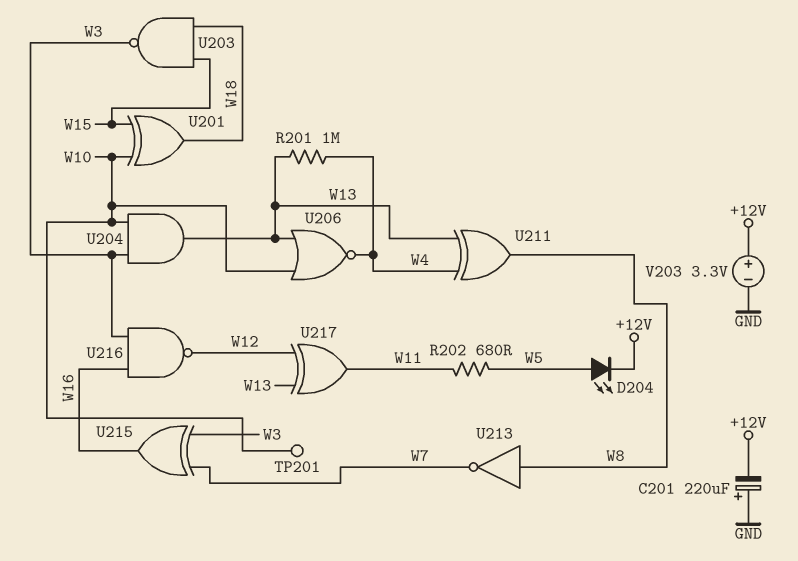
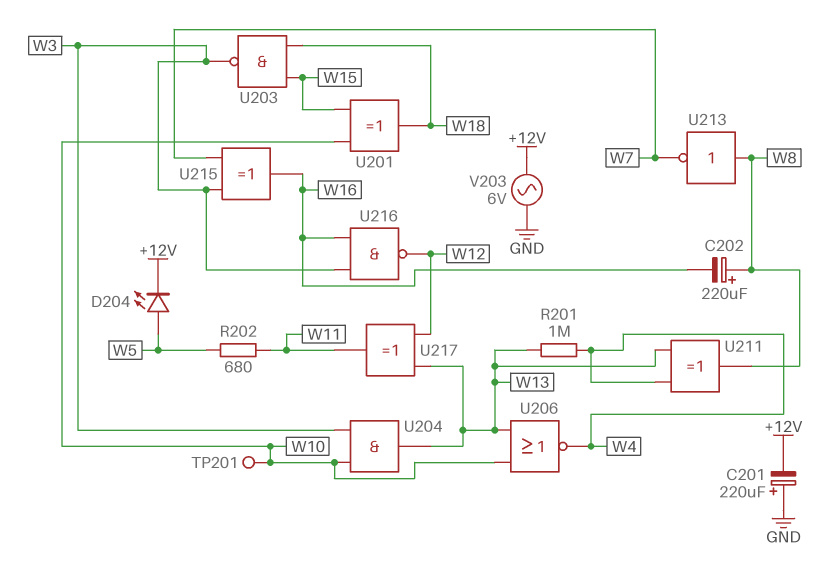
C202: none -> 220uF (plus W8, minus W16)
V203: 3.3V (plus +12V, minus GND) -> AC 6V (+12V, GND)

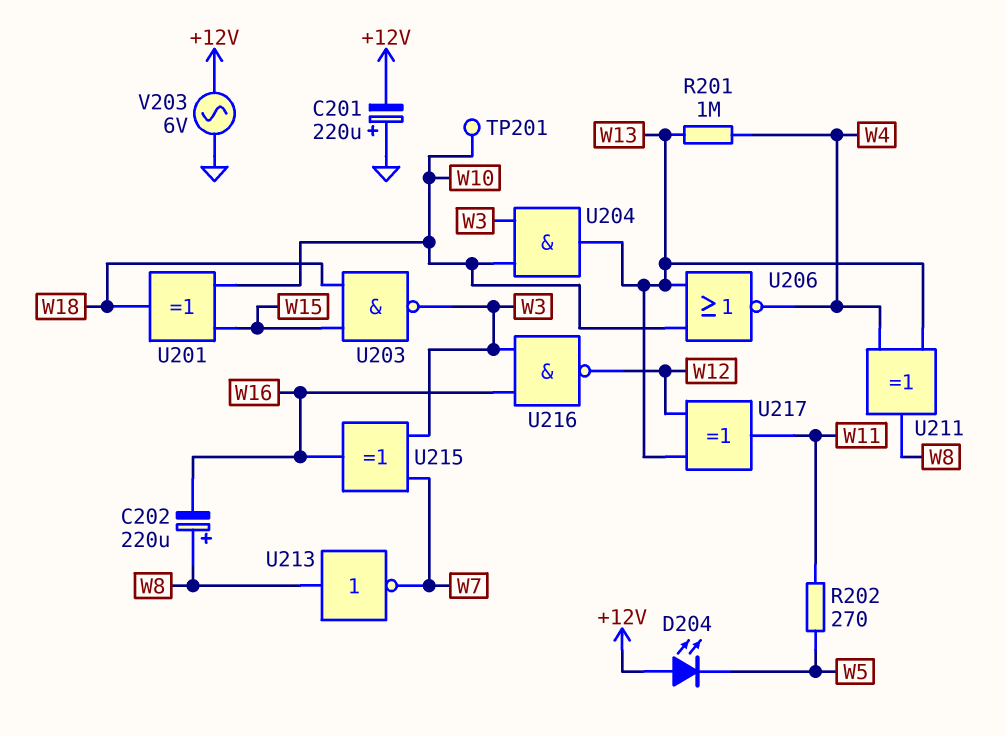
D204: LED (A W5, K +12V) -> LED (A +12V, K W5)
R202: 680 (W5, W11) -> 270 (W5, W11)

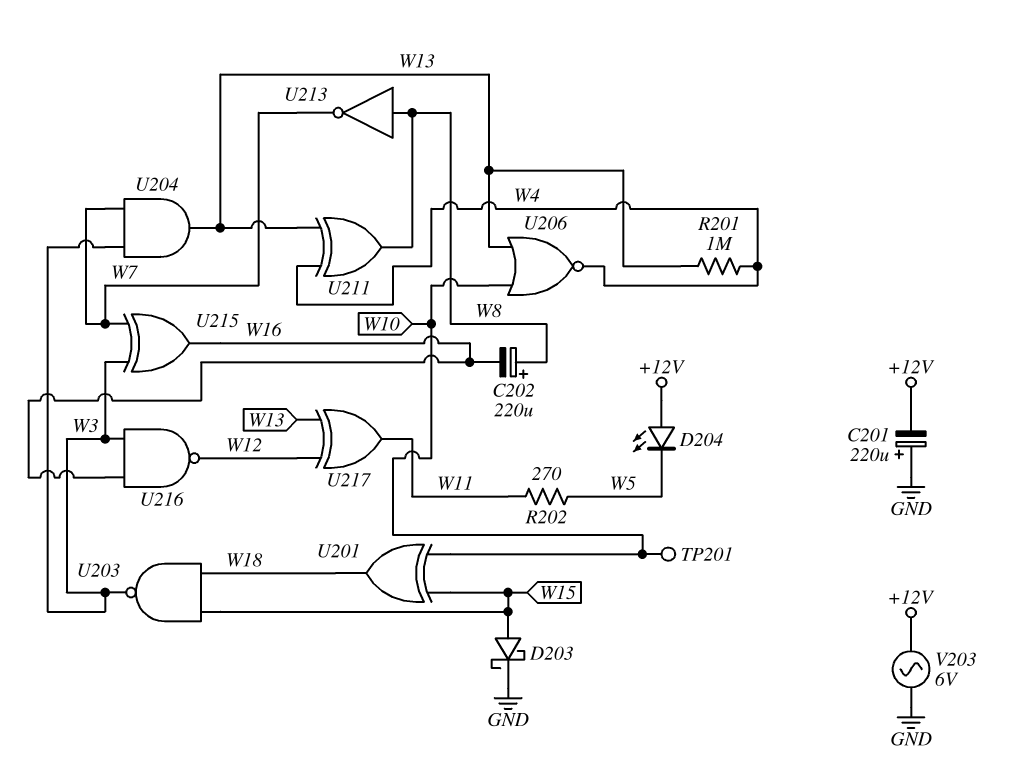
D203: none -> schottky (A W15, K GND)
U204: AND (in W3, in W10, out W13) -> AND (in W3, in W7, out W13)

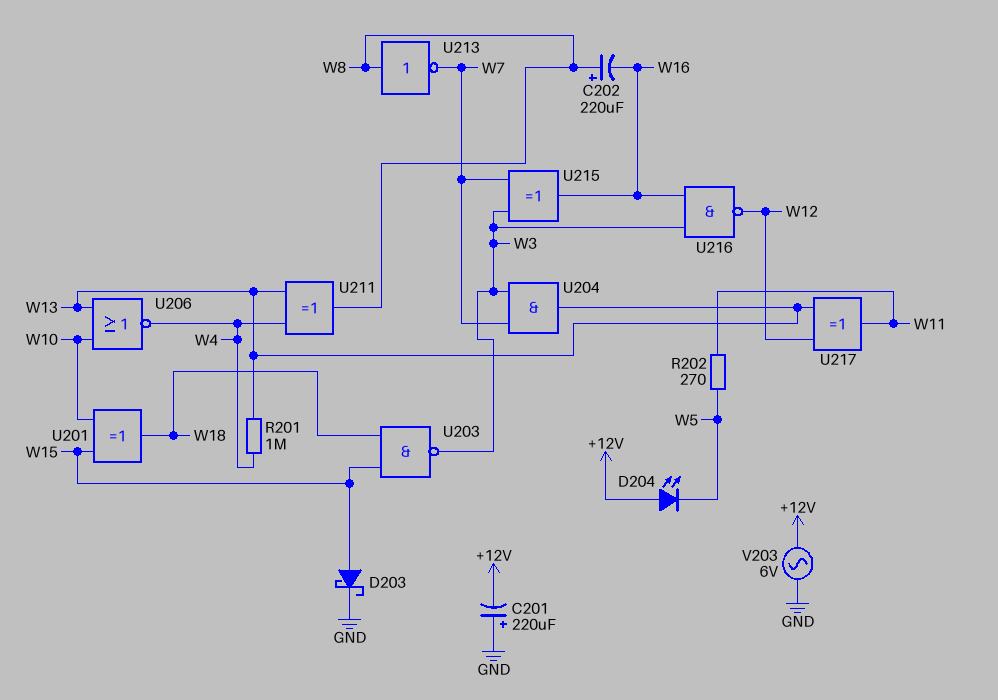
TP201: test point (W10) -> none

